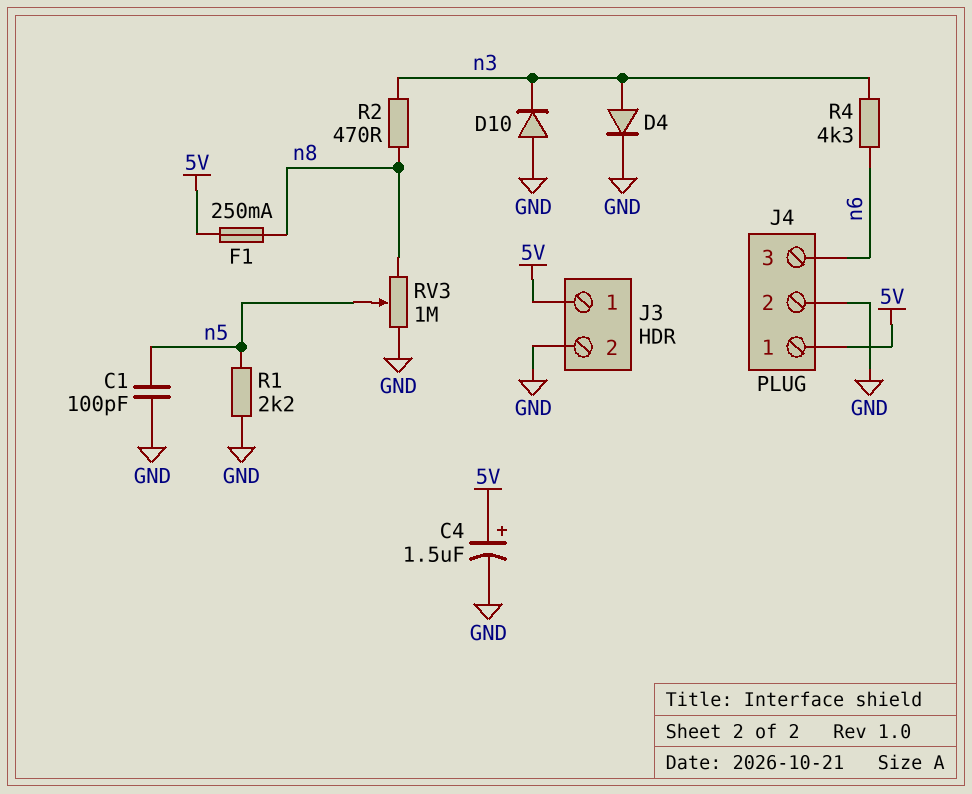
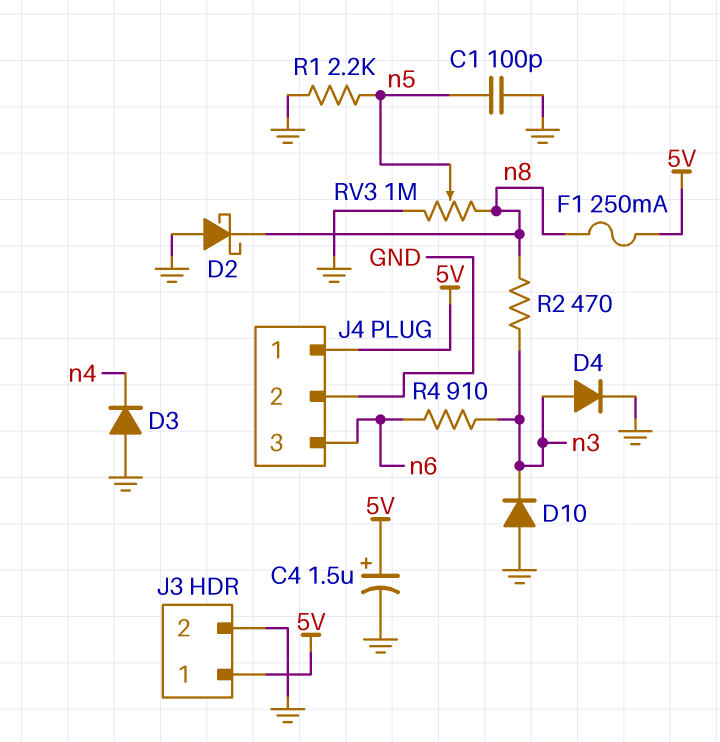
D2: none -> schottky (A GND, K n8)
D3: none -> diode (A GND, K n4)
R4: 4.3k (n3, n6) -> 910 (n3, n6)

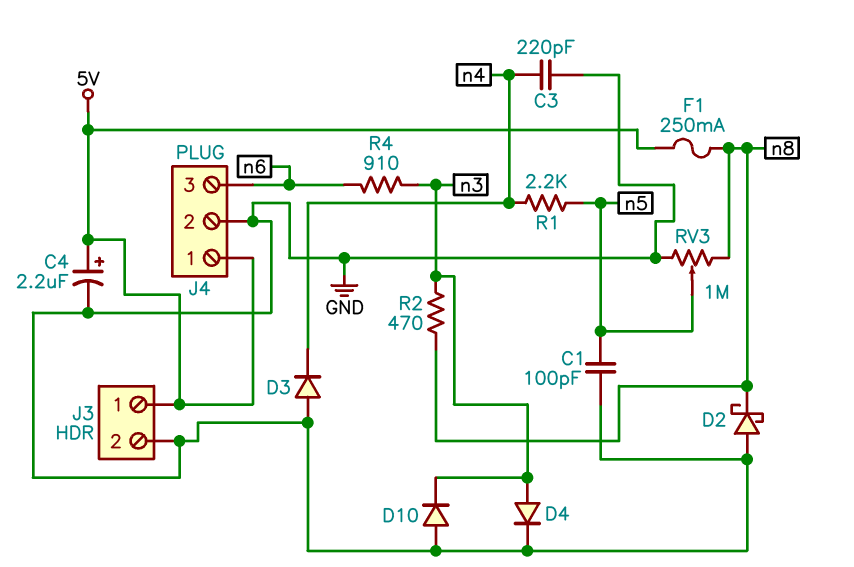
C3: none -> 220pF (GND, n4)
C4: 1.5uF (plus 5V, minus GND) -> 2.2uF (plus 5V, minus GND)
R1: 2.2k (GND, n5) -> 2.2k (n4, n5)

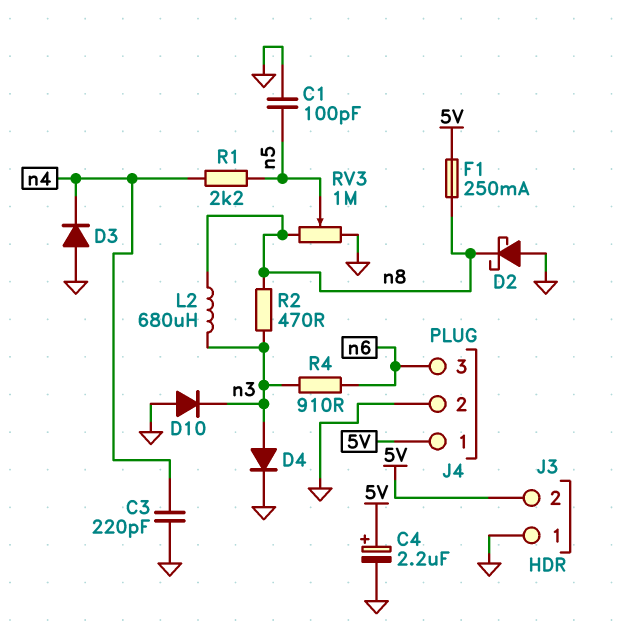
J3 pin 1: 5V -> GND
J3 pin 2: GND -> 5V
L2: none -> 680uH (n3, n8)

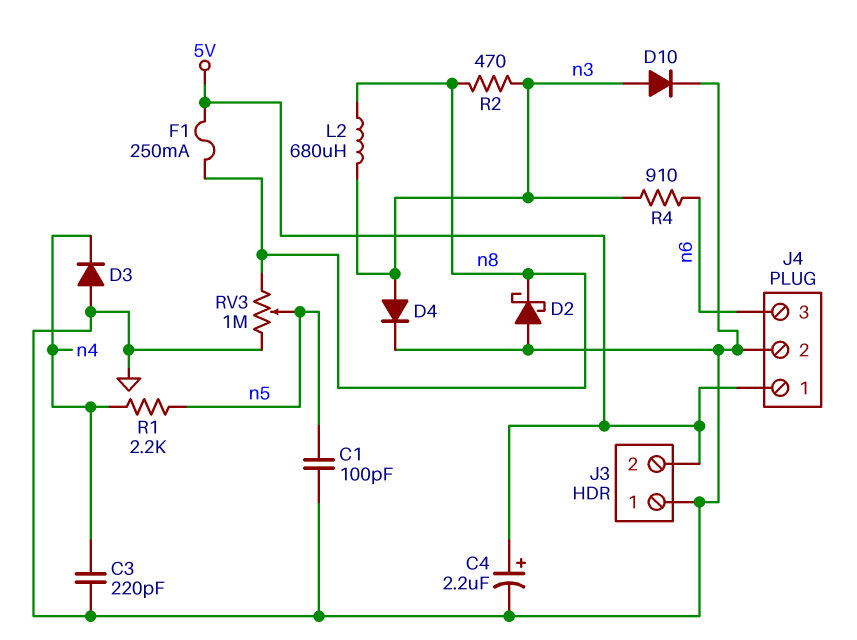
D10: diode (A GND, K n3) -> diode (A n3, K GND)

